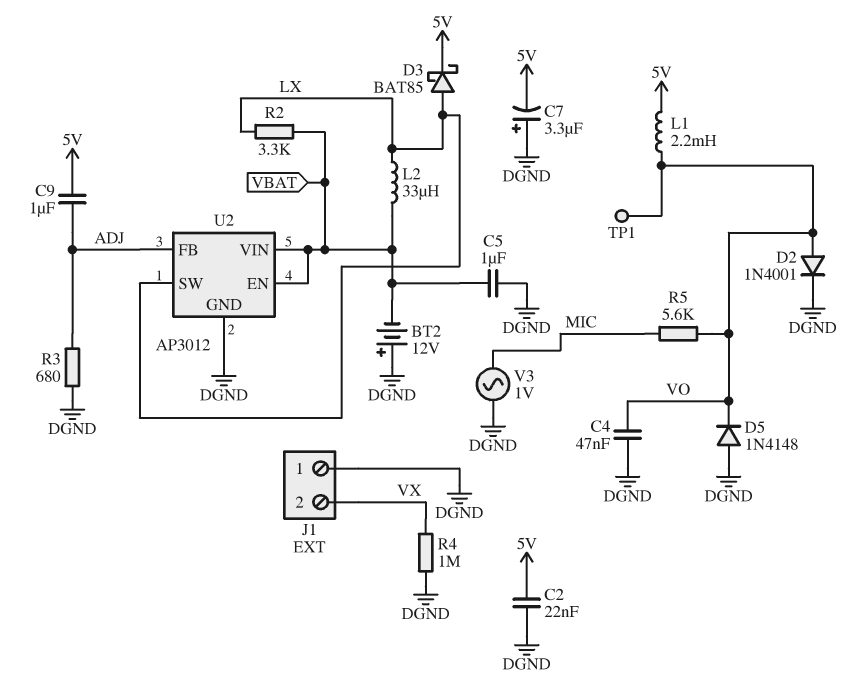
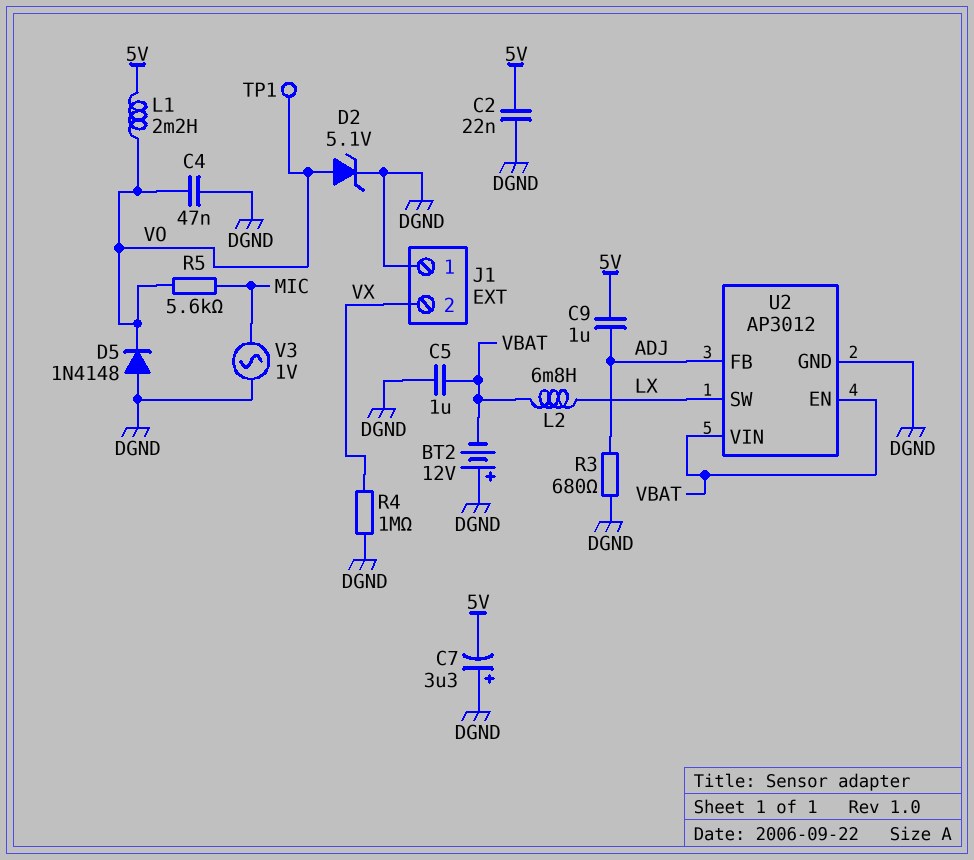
D2: diode 1N4001 (A VO, K DGND) -> zener 5.1V (A VO, K DGND)
D3: schottky BAT85 (A LX, K 5V) -> none
L2: 33uH (LX, VBAT) -> 6.8mH (LX, VBAT)
R2: 3.3k (LX, VBAT) -> none

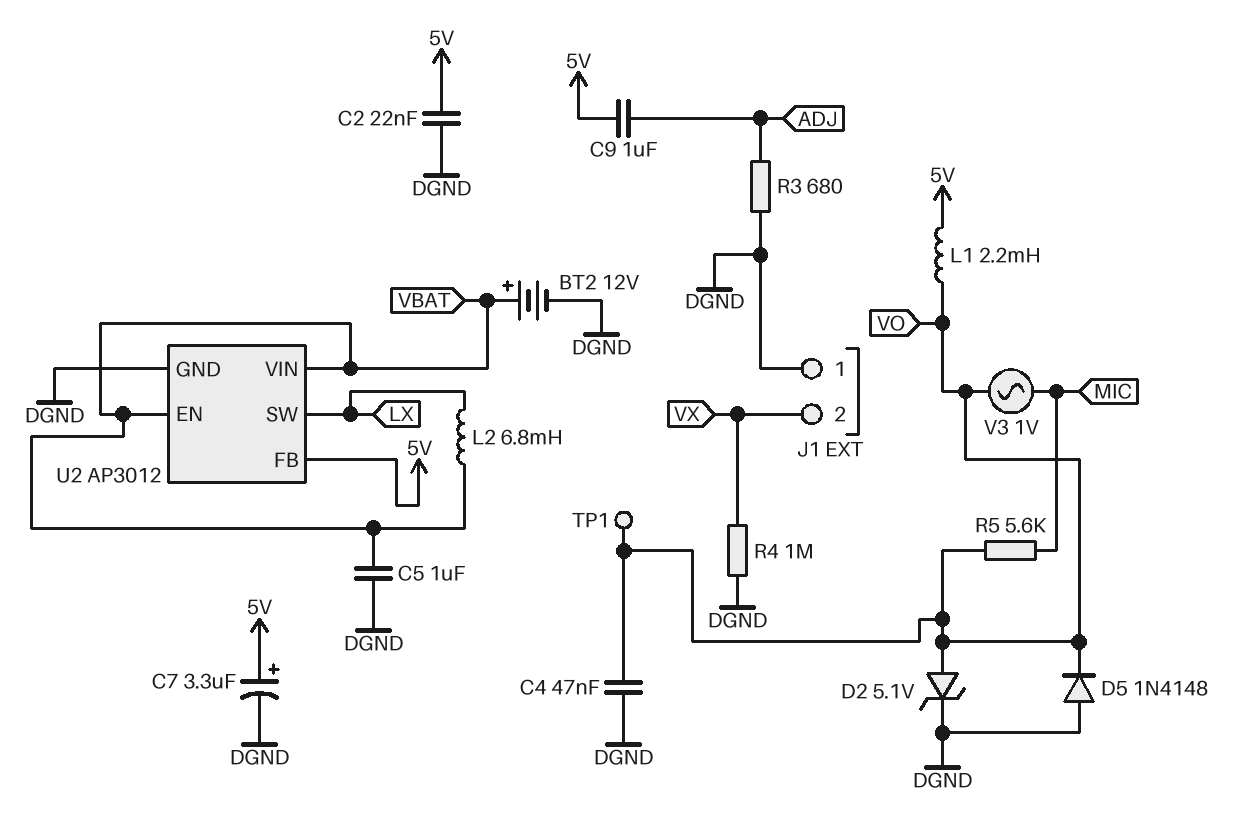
BT2: 12V (plus DGND, minus VBAT) -> 12V (plus VBAT, minus DGND)
C7: 3.3uF (plus DGND, minus 5V) -> 3.3uF (plus 5V, minus DGND)
U2 pin FB: ADJ -> 5V
V3: AC 1V (DGND, MIC) -> AC 1V (MIC, VO)

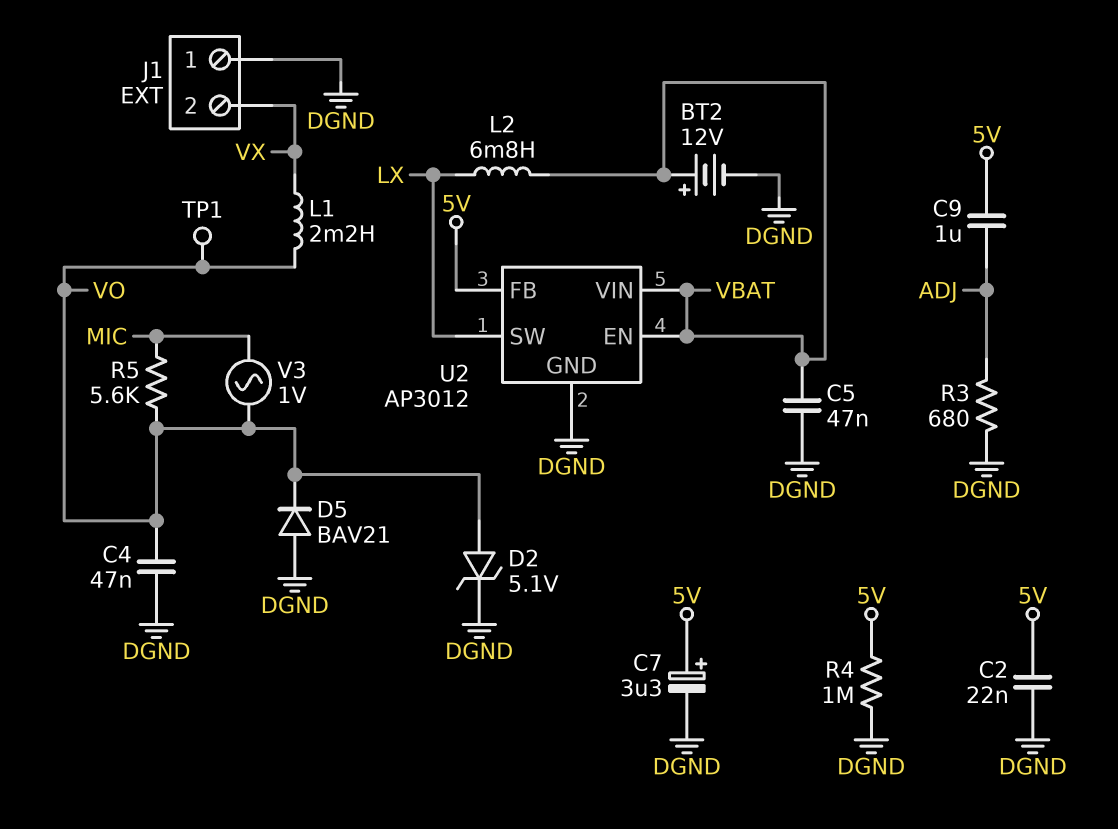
C5: 1uF (DGND, VBAT) -> 47nF (DGND, VBAT)
D5: diode 1N4148 (A DGND, K VO) -> diode BAV21 (A DGND, K VO)
L1: 2.2mH (5V, VO) -> 2.2mH (VO, VX)
R4: 1M (DGND, VX) -> 1M (5V, DGND)

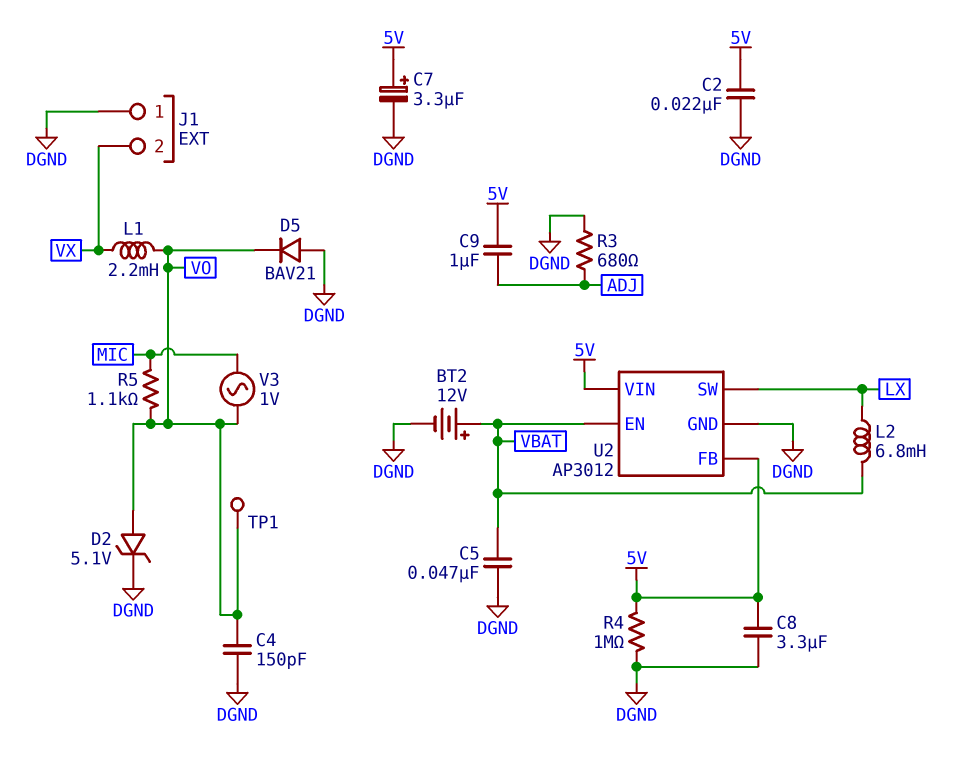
C4: 47nF (DGND, VO) -> 150pF (DGND, VO)
C8: none -> 3.3uF (5V, DGND)
R5: 5.6k (MIC, VO) -> 1.1k (MIC, VO)
U2 pin VIN: VBAT -> 5V

